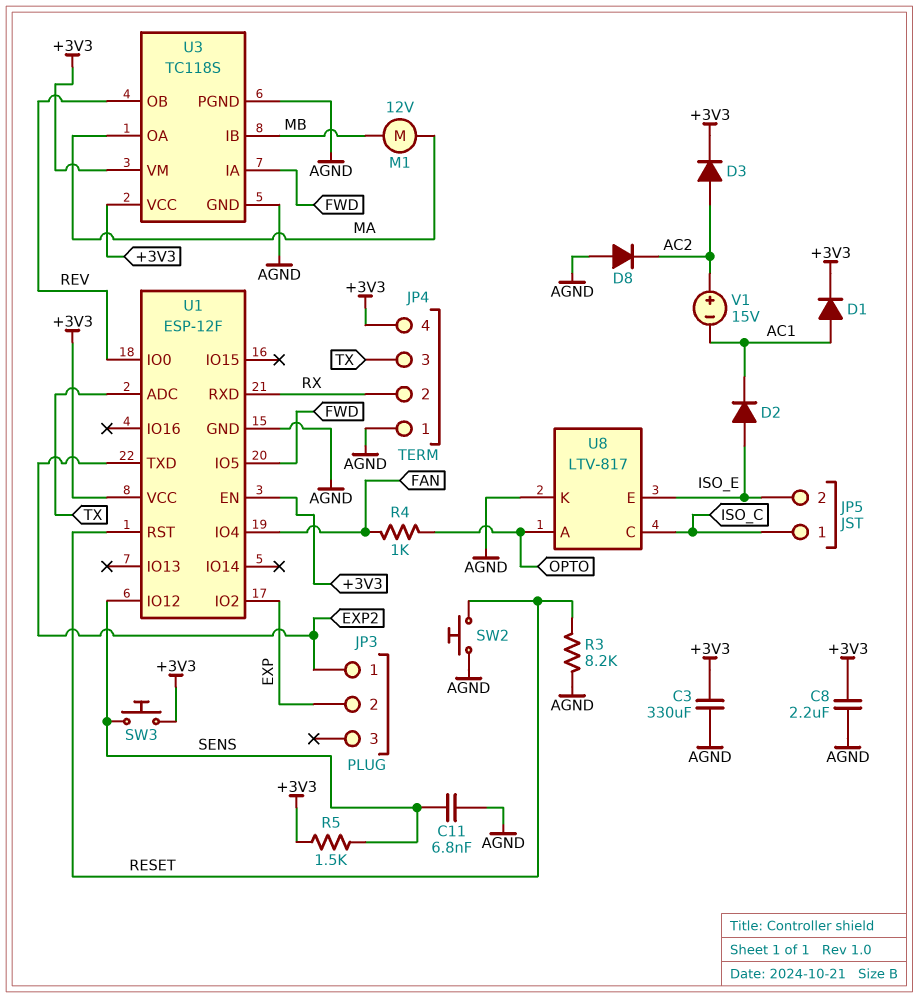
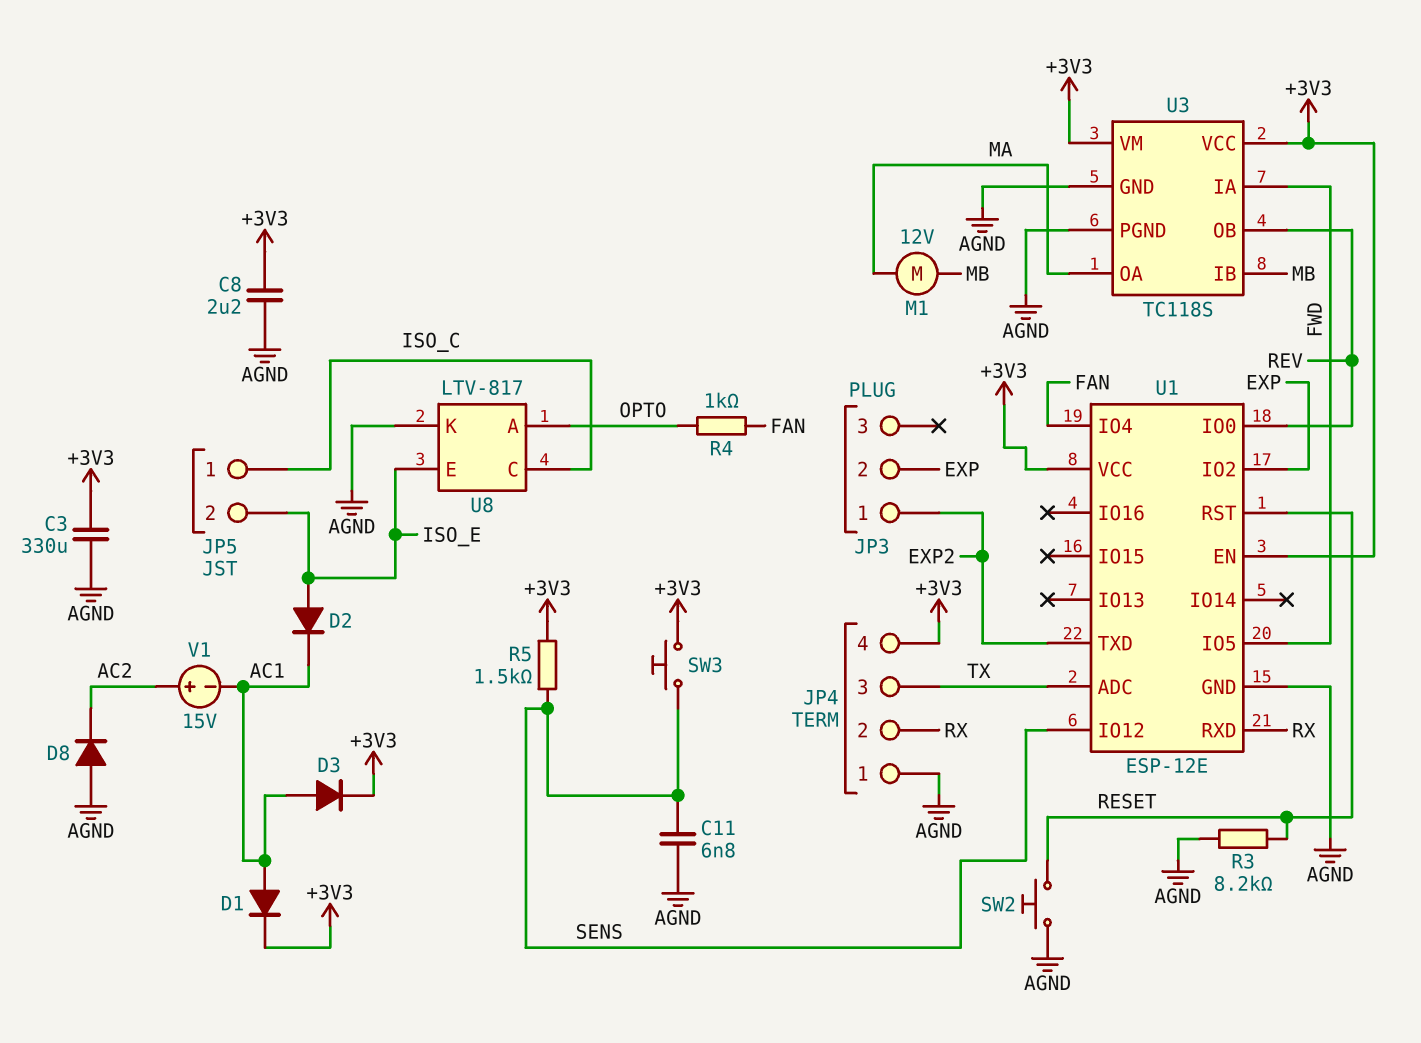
D3: diode (A AC2, K +3V3) -> diode (A AC1, K +3V3)
U1: ESP-12F -> ESP-12E

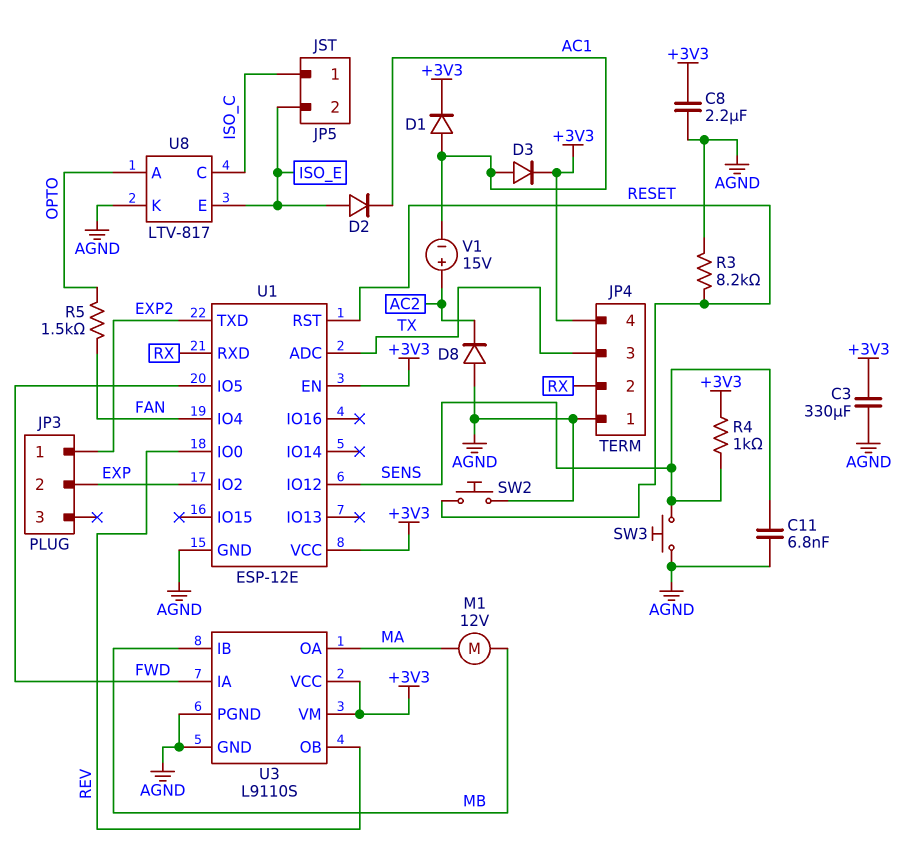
R4: 1k (FAN, OPTO) -> 1k (+3V3, SENS)
R5: 1.5k (+3V3, SENS) -> 1.5k (FAN, OPTO)
SW3: button (+3V3, SENS) -> button (AGND, SENS)
U3: TC118S -> L9110S

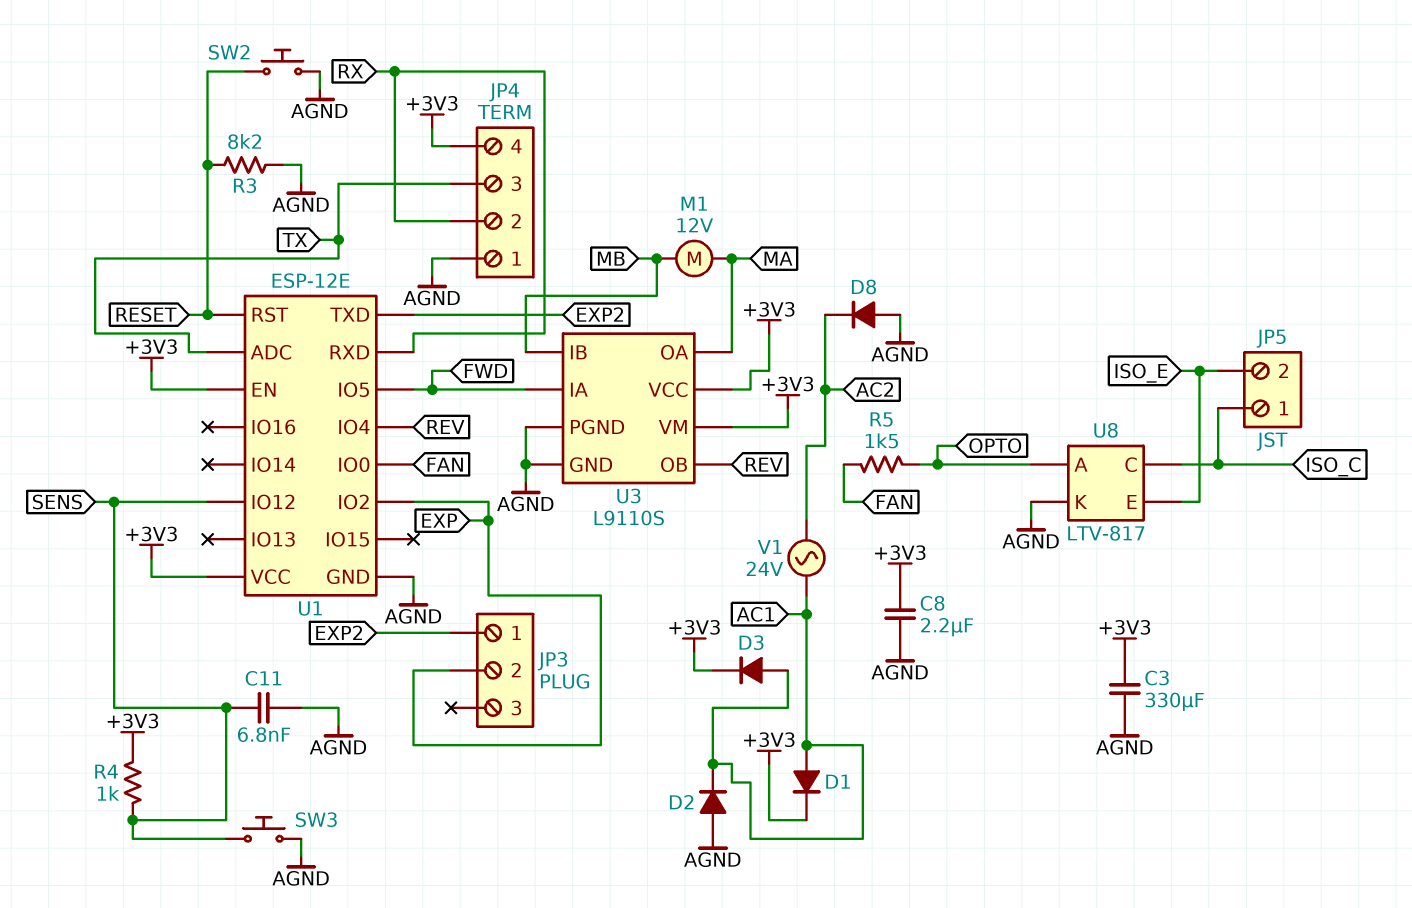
D2: diode (A ISO_E, K AC1) -> diode (A AGND, K AC1)
U1 pin IO0: REV -> FAN
U1 pin IO4: FAN -> REV
V1: 15V (plus AC2, minus AC1) -> AC 24V (AC1, AC2)

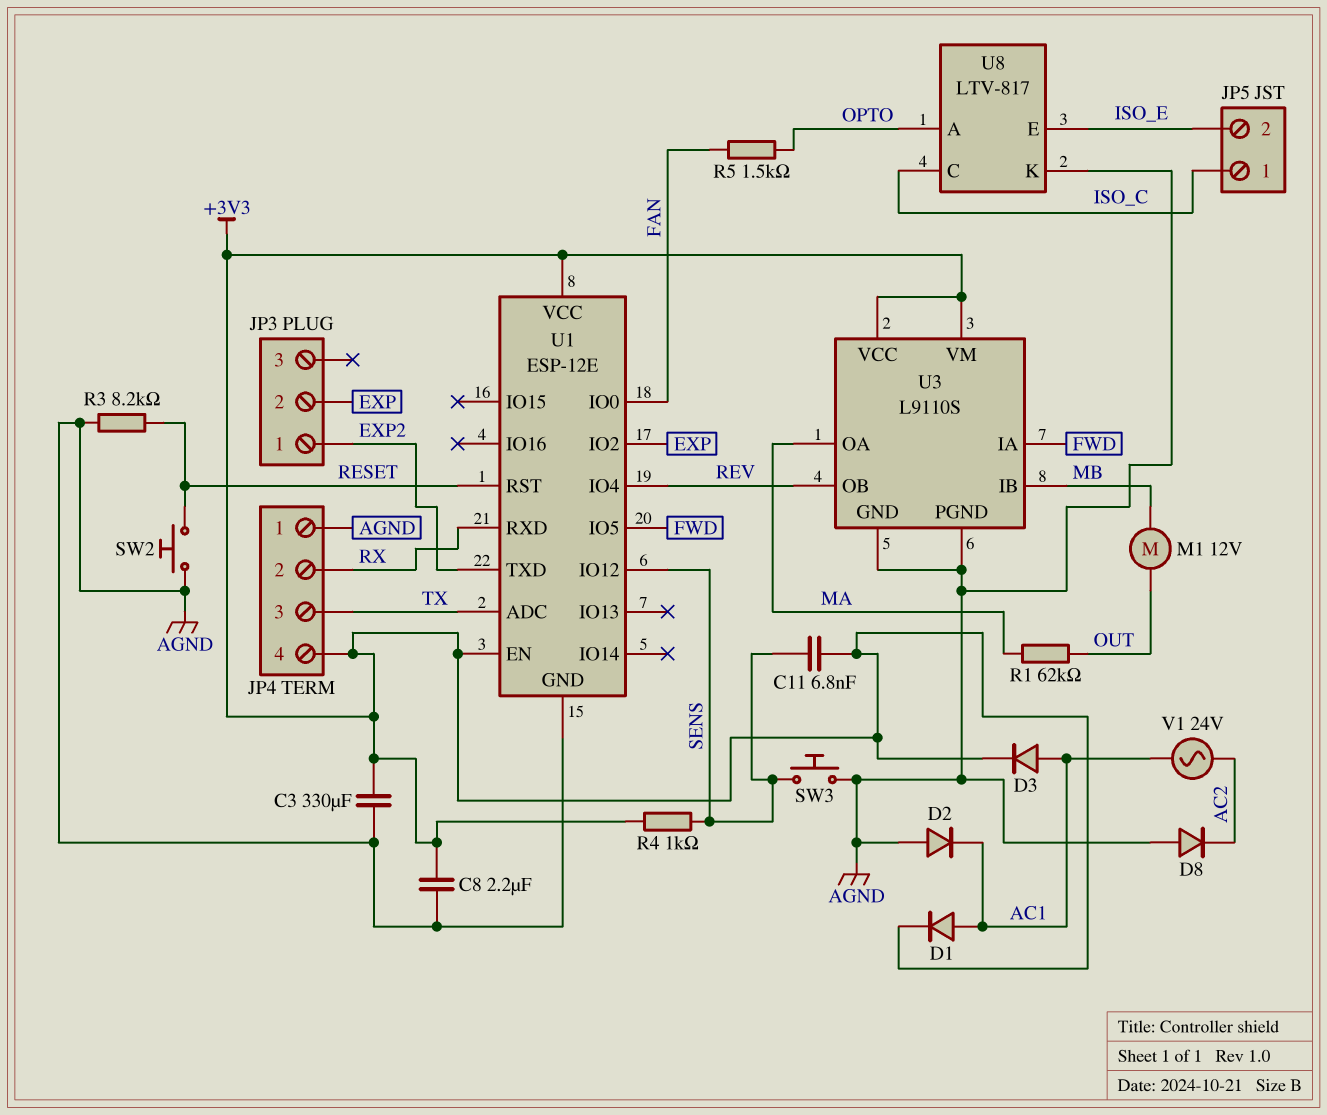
C11: 6.8nF (AGND, SENS) -> 6.8nF (+3V3, SENS)
M1: motor 12V (MA, MB) -> motor 12V (MB, OUT)
R1: none -> 62k (MA, OUT)

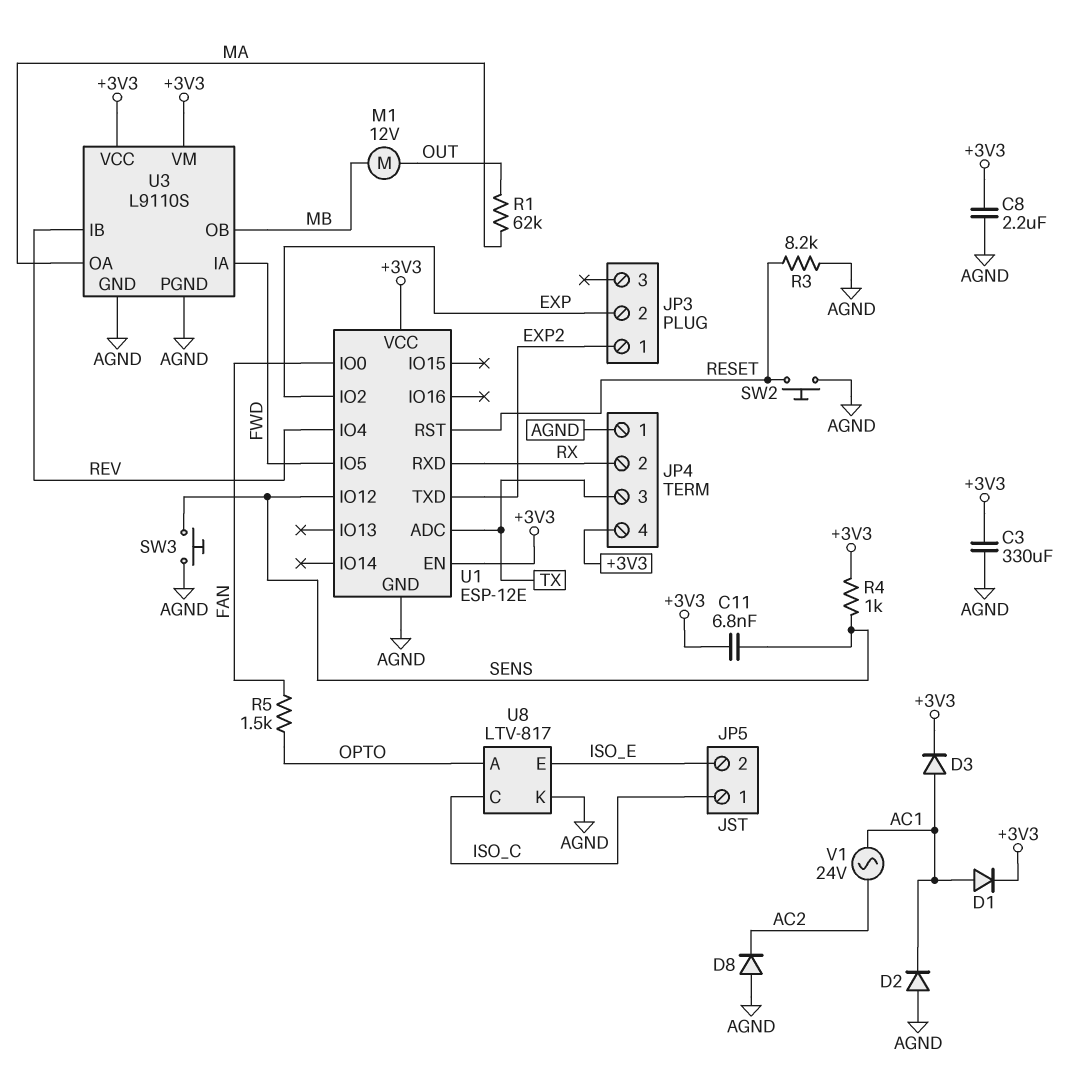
U3 pin IB: MB -> REV
U3 pin OB: REV -> MB

